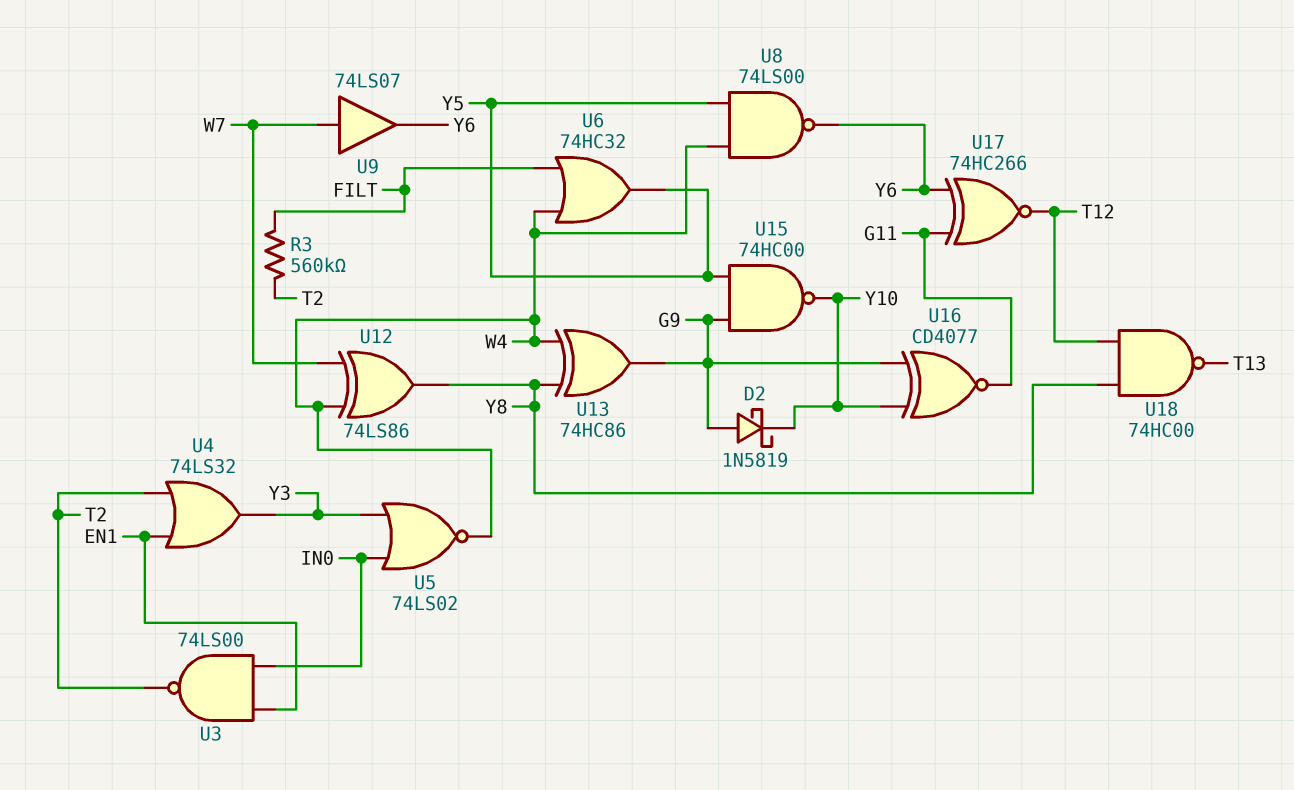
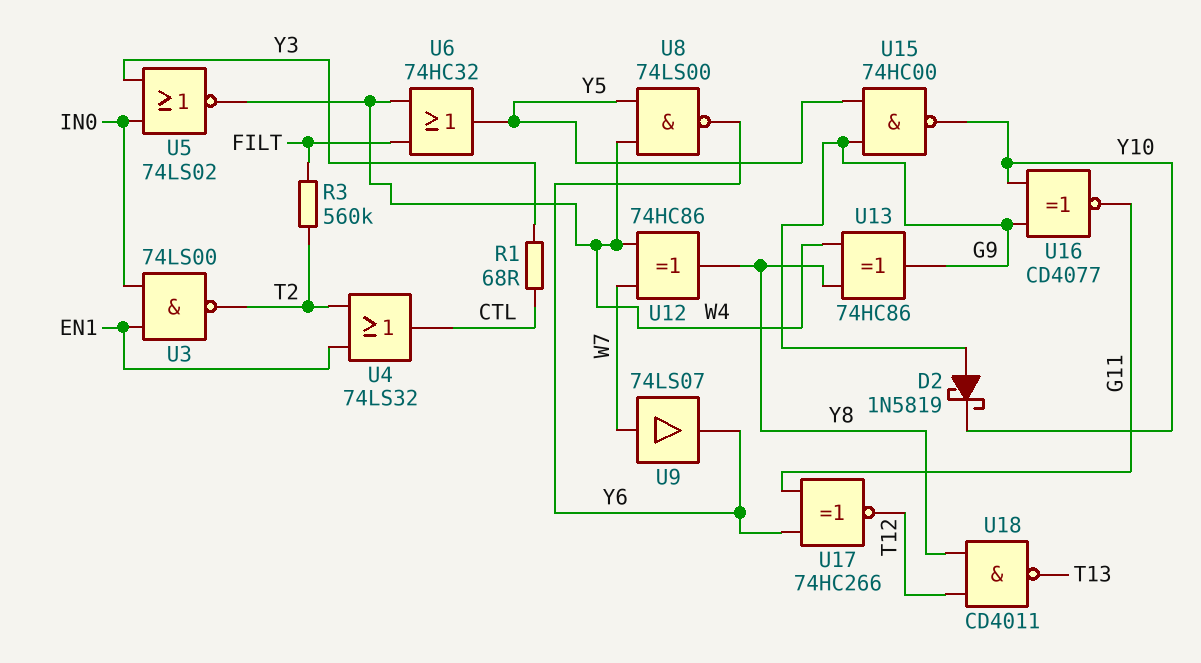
R1: none -> 68 (CTL, Y3)
U4: OR 74LS32 (in EN1, in T2, out Y3) -> OR 74LS32 (in EN1, in T2, out CTL)
U12: XOR 74LS86 (in W4, in W7, out Y8) -> XOR 74HC86 (in W4, in W7, out Y8)
U18: NAND 74HC00 (in T12, in Y8, out T13) -> NAND CD4011 (in T12, in Y8, out T13)

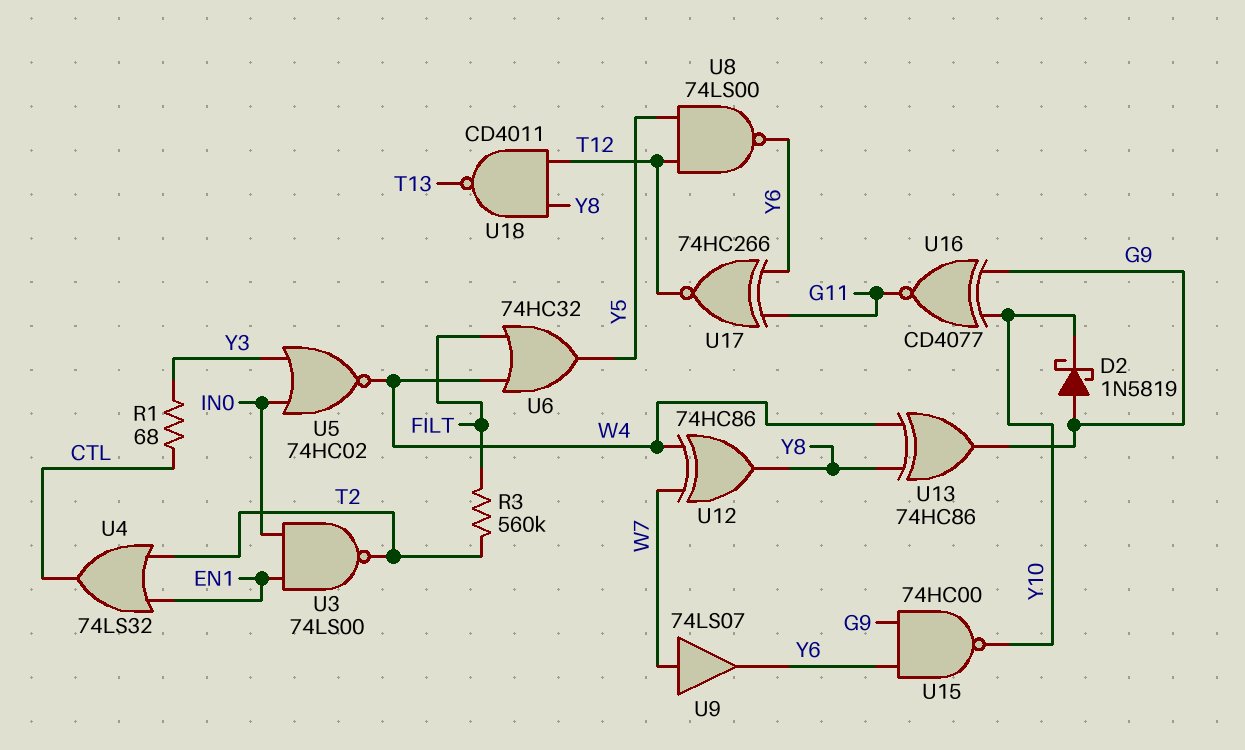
U5: NOR 74LS02 (in IN0, in Y3, out W4) -> NOR 74HC02 (in IN0, in Y3, out W4)
U8: NAND 74LS00 (in W4, in Y5, out Y6) -> NAND 74LS00 (in T12, in Y5, out Y6)
U15: NAND 74HC00 (in G9, in Y5, out Y10) -> NAND 74HC00 (in G9, in Y6, out Y10)

